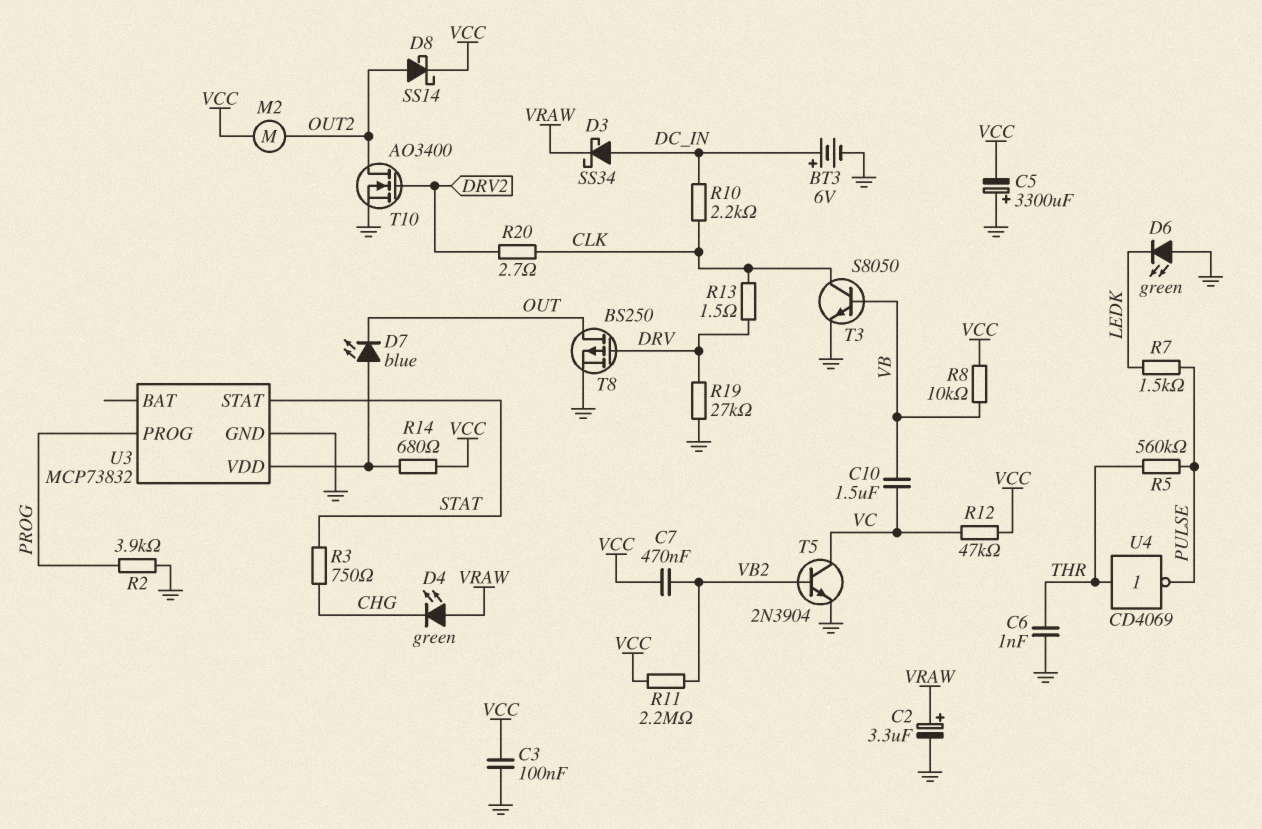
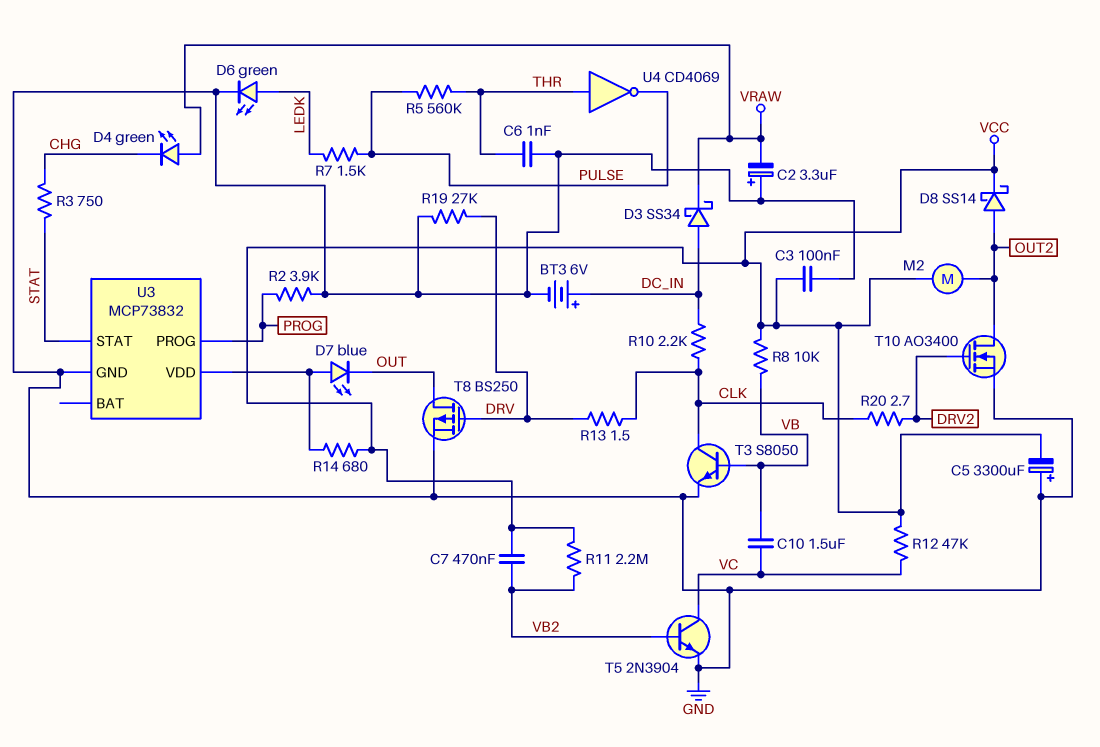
C2: 3.3uF (plus VRAW, minus GND) -> 3.3uF (plus GND, minus VRAW)
D6: LED green (A GND, K LEDK) -> LED green (A LEDK, K GND)

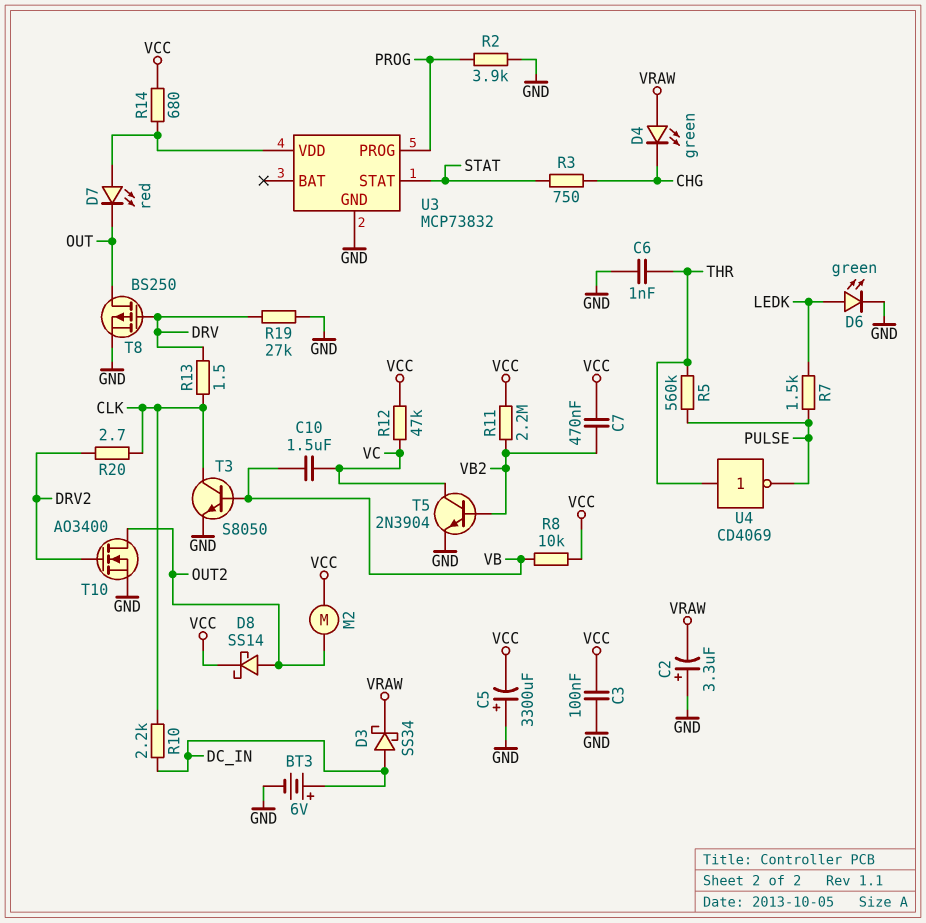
D7: LED blue (A U3/VDD, K OUT) -> LED red (A U3/VDD, K OUT)

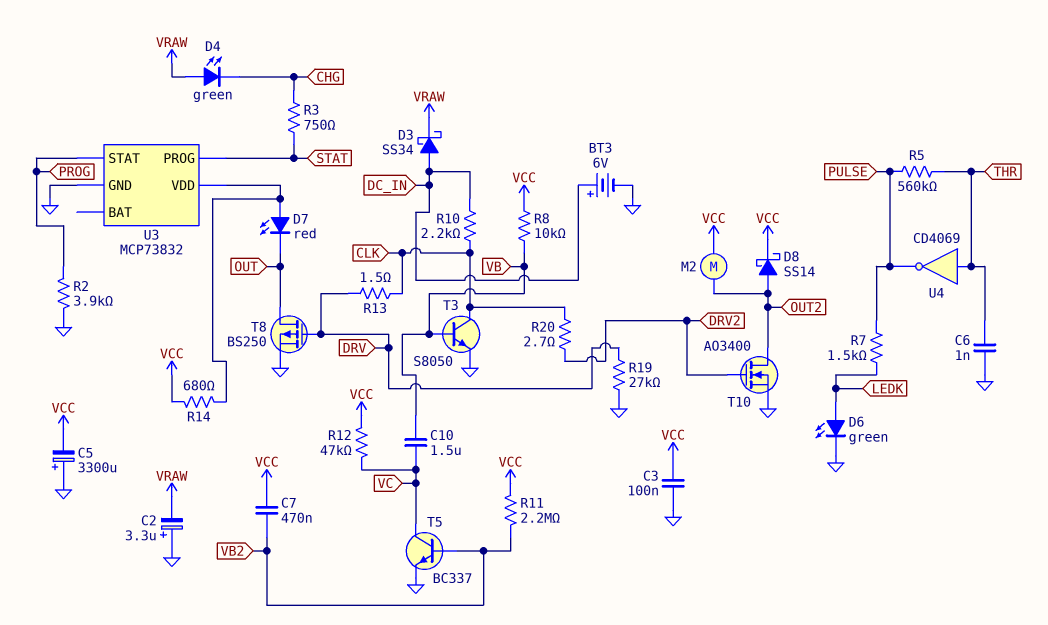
T5: NPN 2N3904 (B VB2, C VC, E GND) -> NPN BC337 (B VB2, C VC, E GND)
U3 pin PROG: PROG -> STAT
U3 pin STAT: STAT -> PROG

